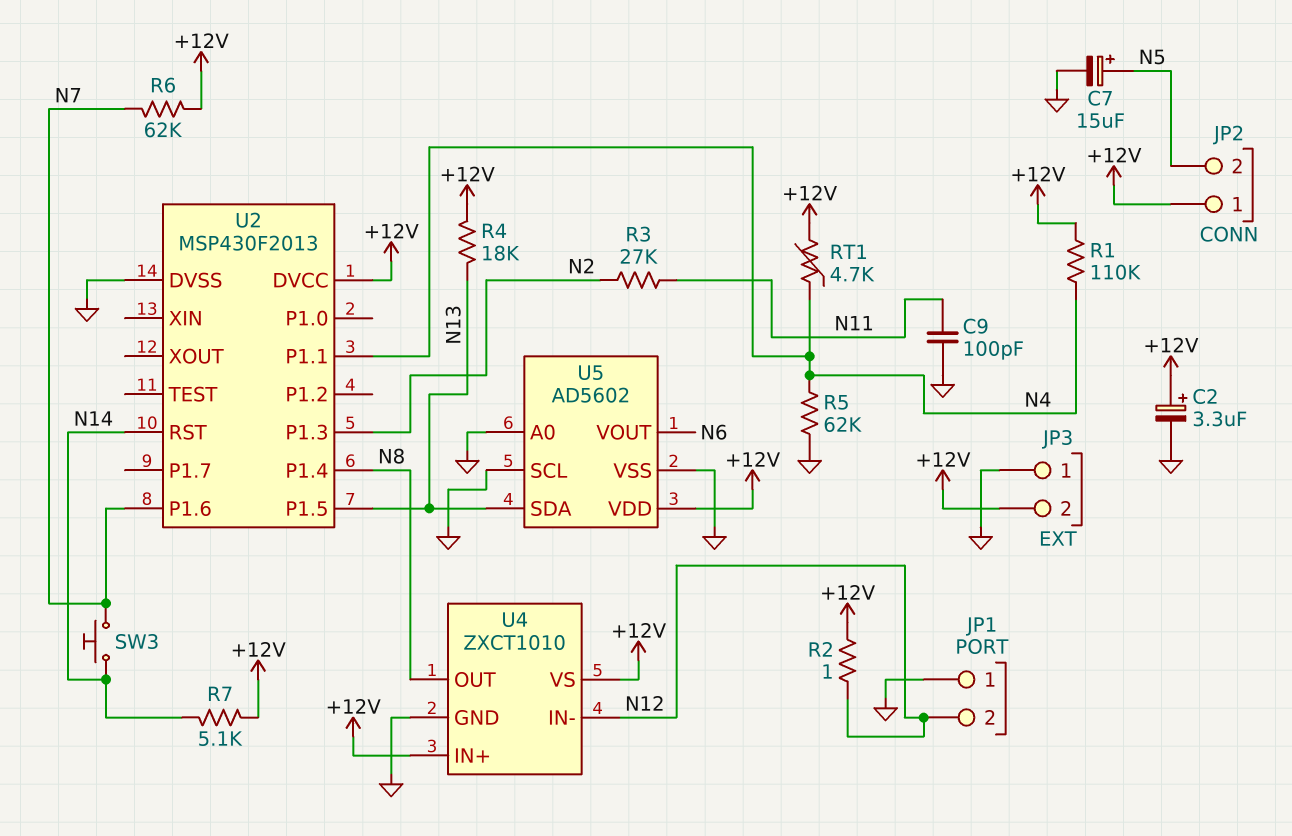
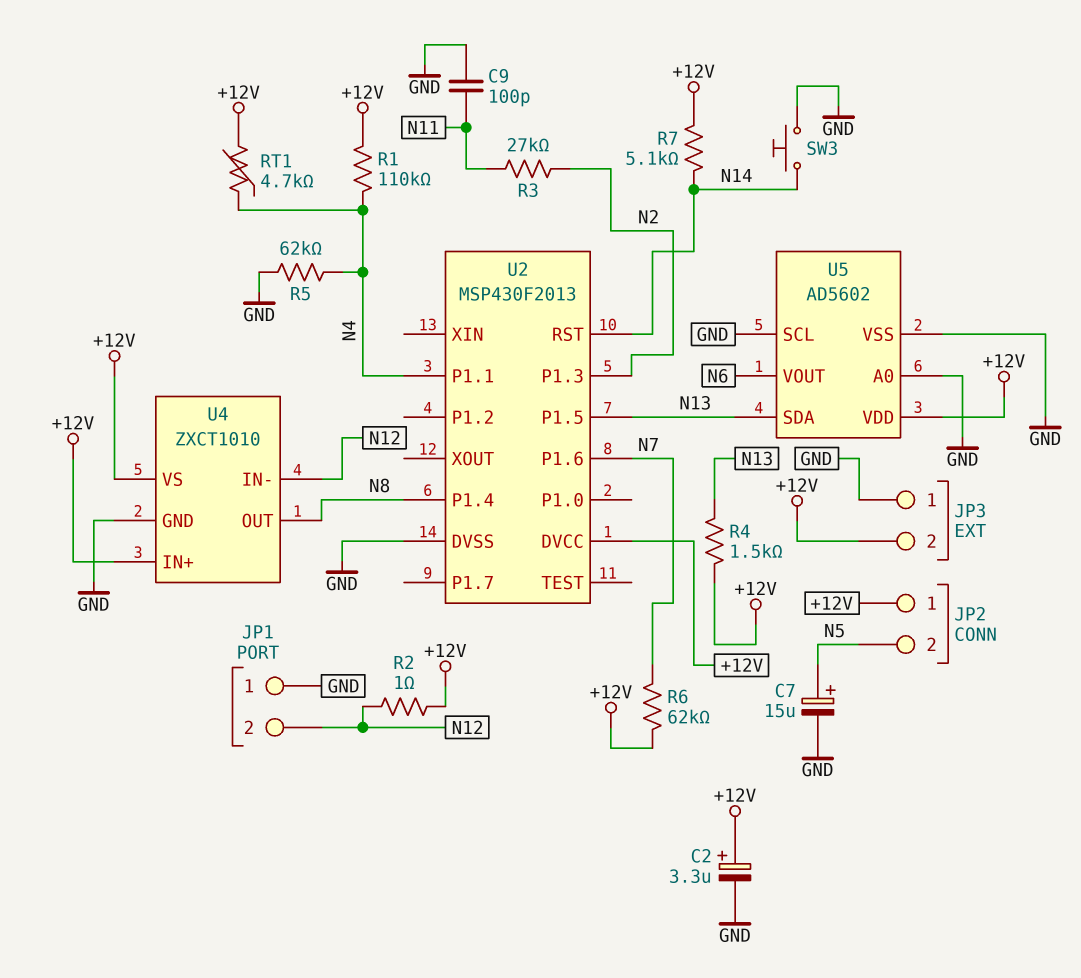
R4: 18k (+12V, N13) -> 1.5k (+12V, N13)
SW3: button (N7, N14) -> button (GND, N14)

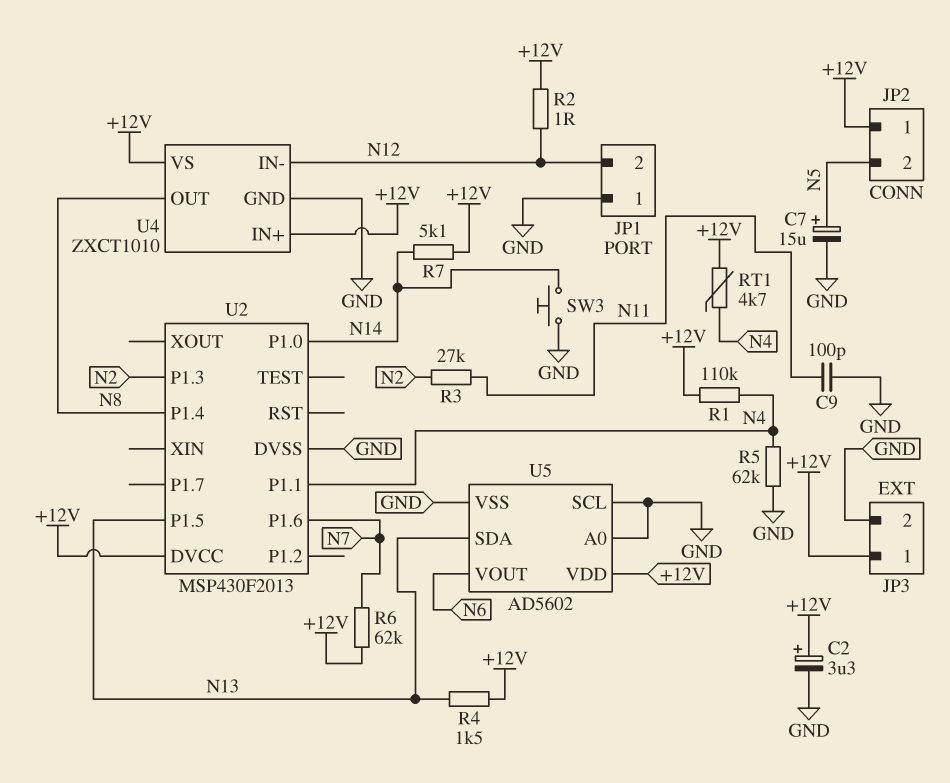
JP3 pin 1: GND -> +12V
JP3 pin 2: +12V -> GND
U2 pin P1.0: none -> N14
U2 pin RST: N14 -> none

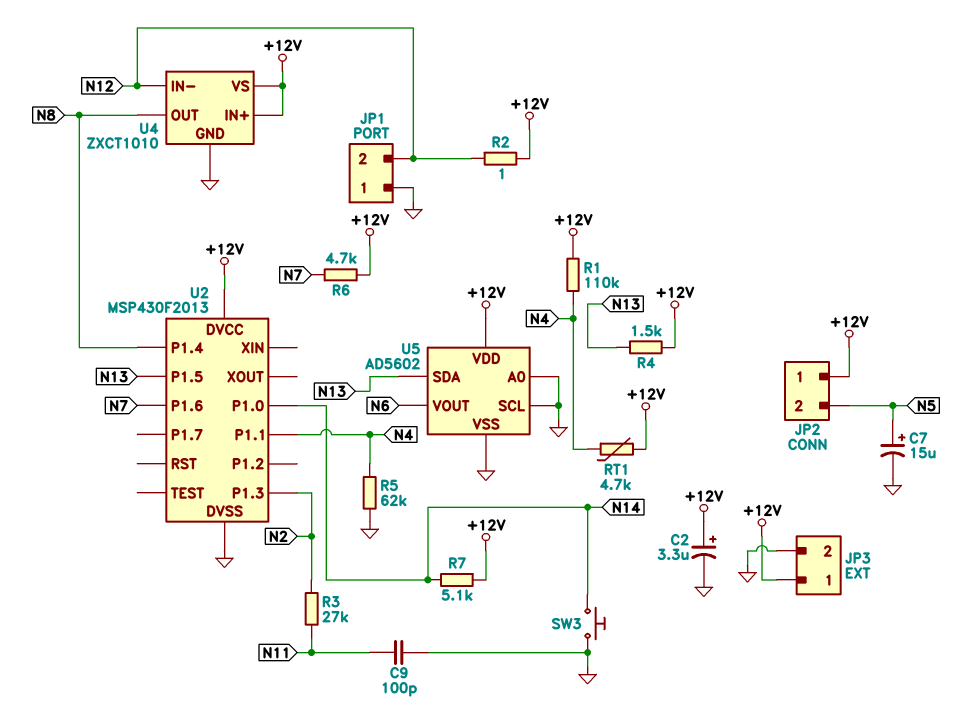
R6: 62k (+12V, N7) -> 4.7k (+12V, N7)

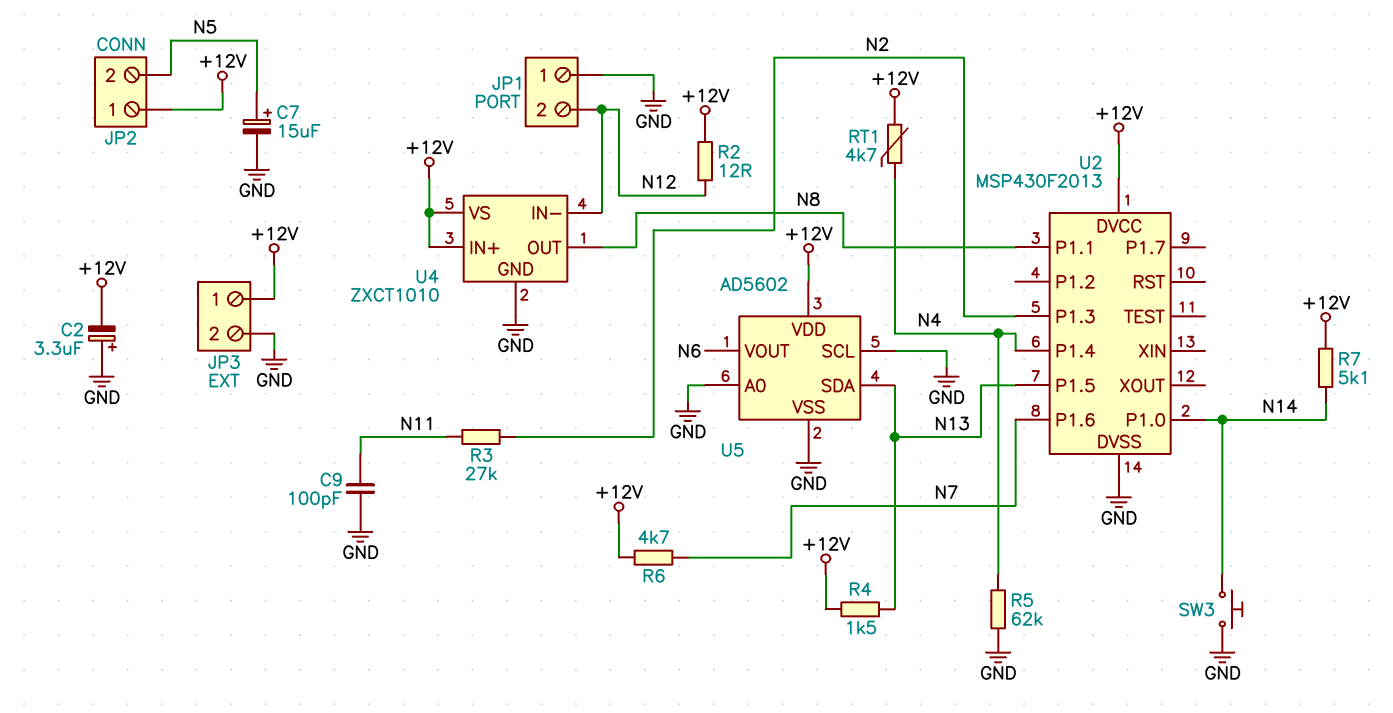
C2: 3.3uF (plus +12V, minus GND) -> 3.3uF (plus GND, minus +12V)
R1: 110k (+12V, N4) -> none
R2: 1 (+12V, N12) -> 12 (+12V, N12)
U2 pin P1.1: N4 -> N8
U2 pin P1.4: N8 -> N4

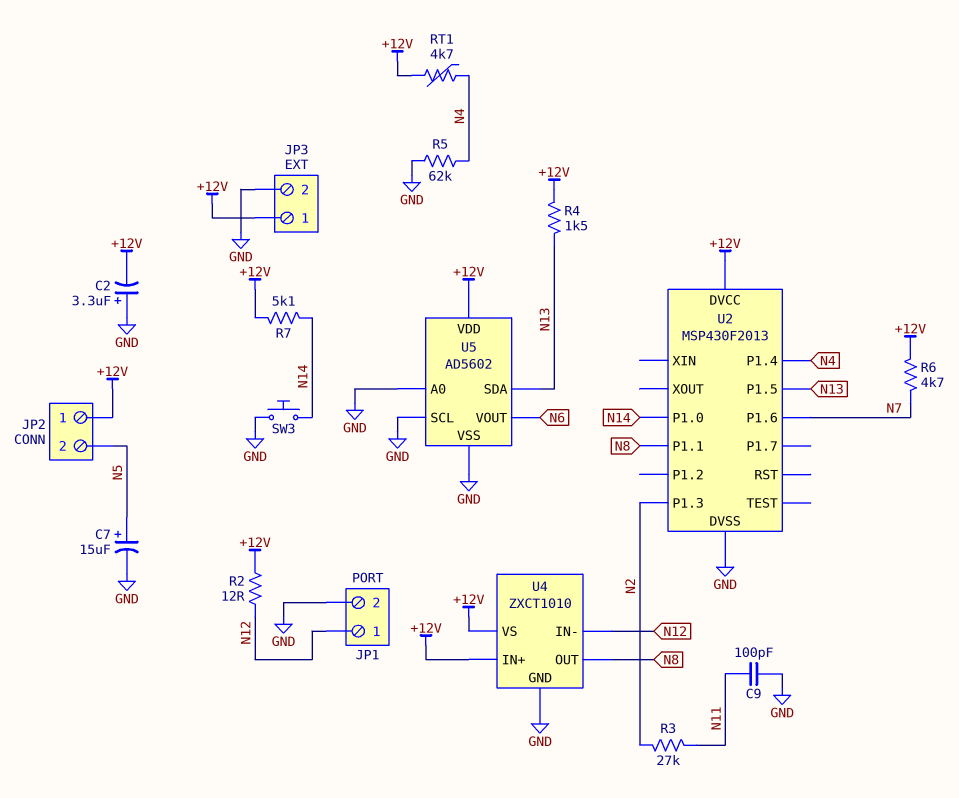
JP1 pin 1: GND -> N12
JP1 pin 2: N12 -> GND

